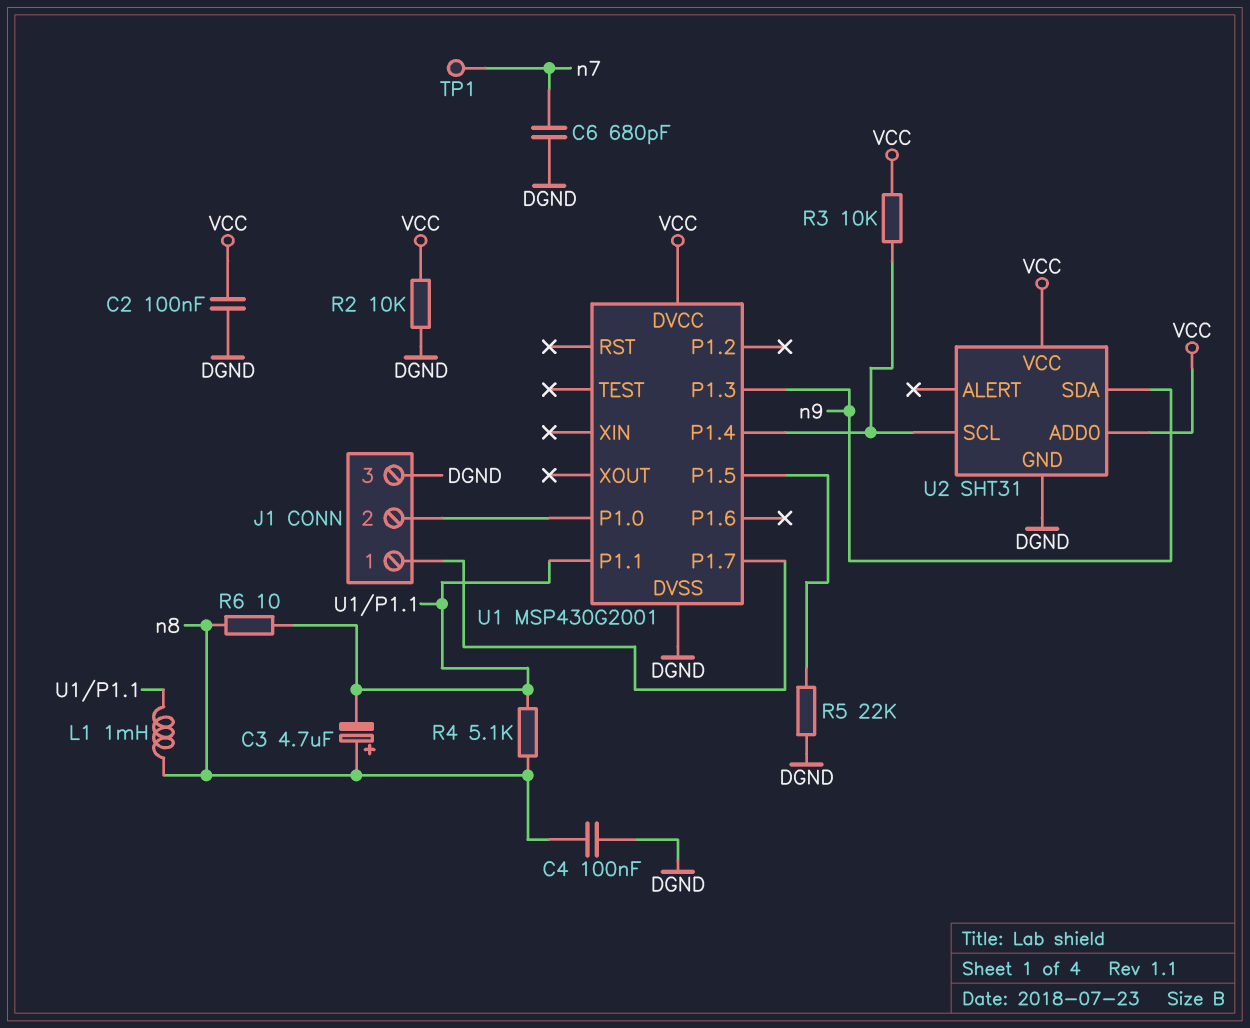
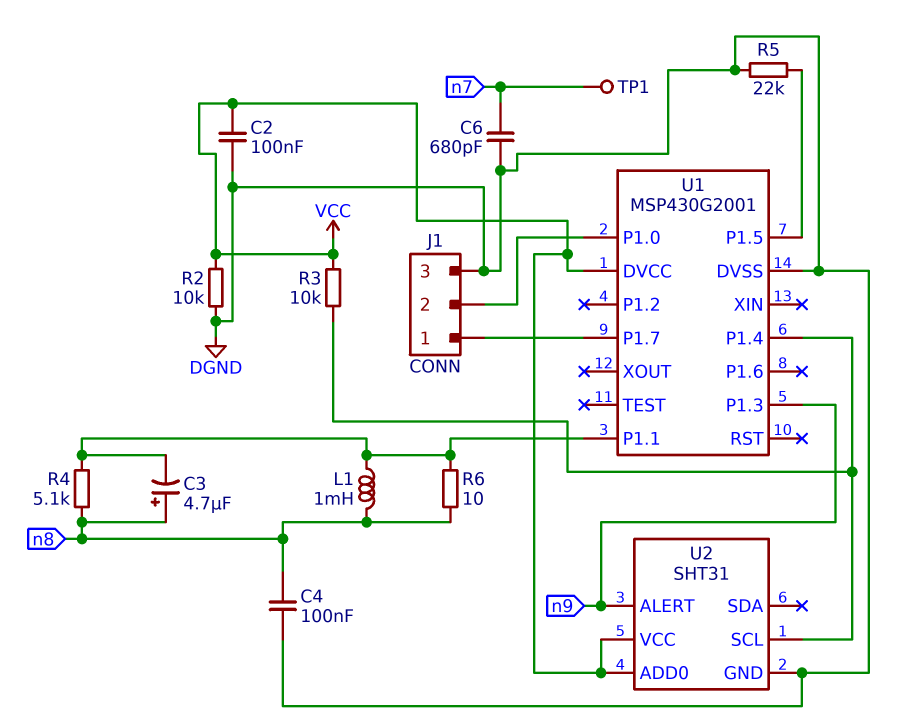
U2 pin ALERT: none -> n9
U2 pin SDA: n9 -> none

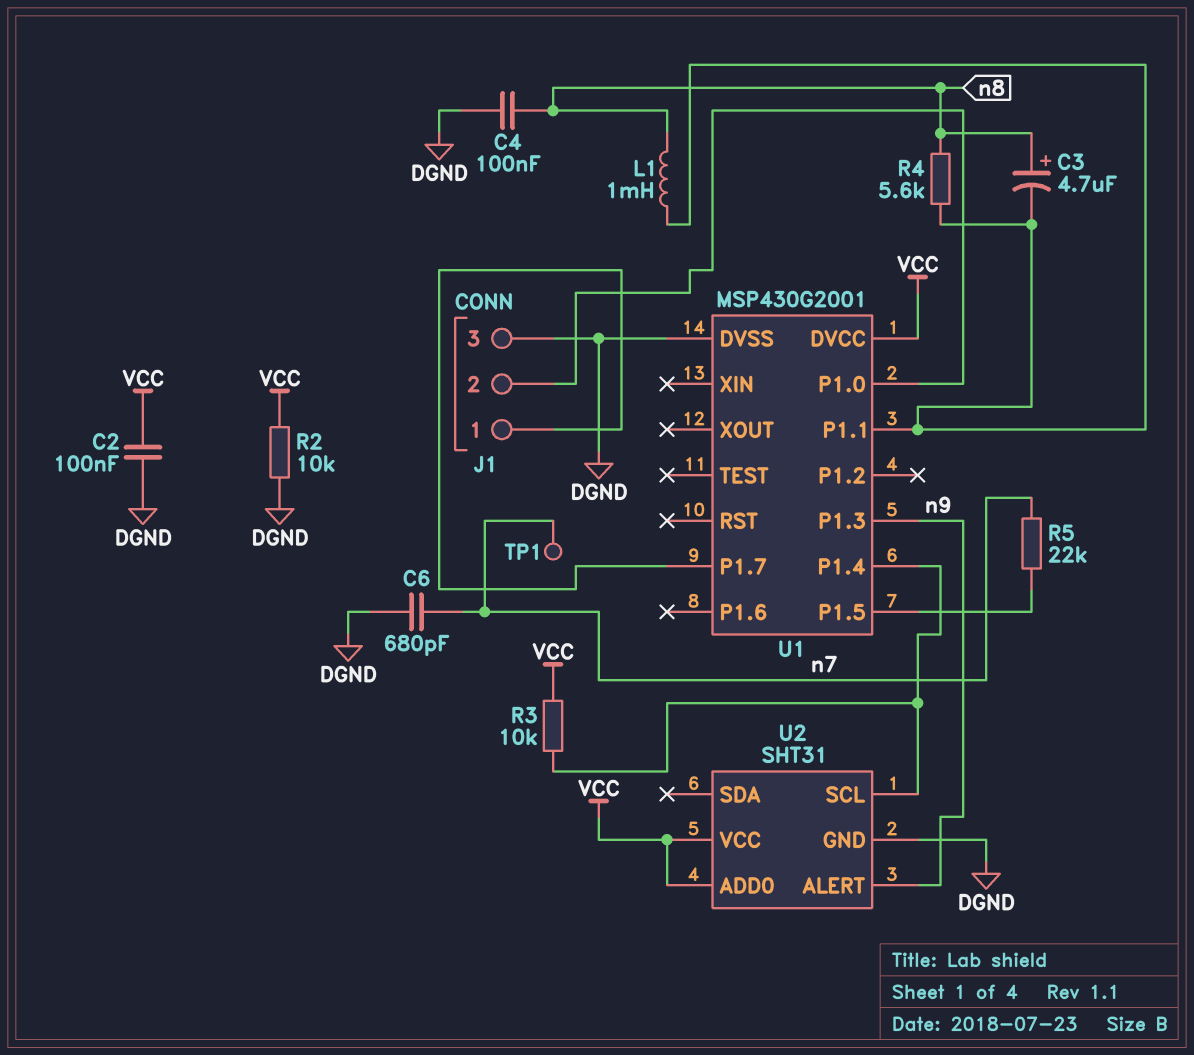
R4: 5.1k (U1/P1.1, n8) -> 5.6k (U1/P1.1, n8)
R5: 22k (DGND, U1/P1.5) -> 22k (U1/P1.5, n7)
R6: 10 (U1/P1.1, n8) -> none

